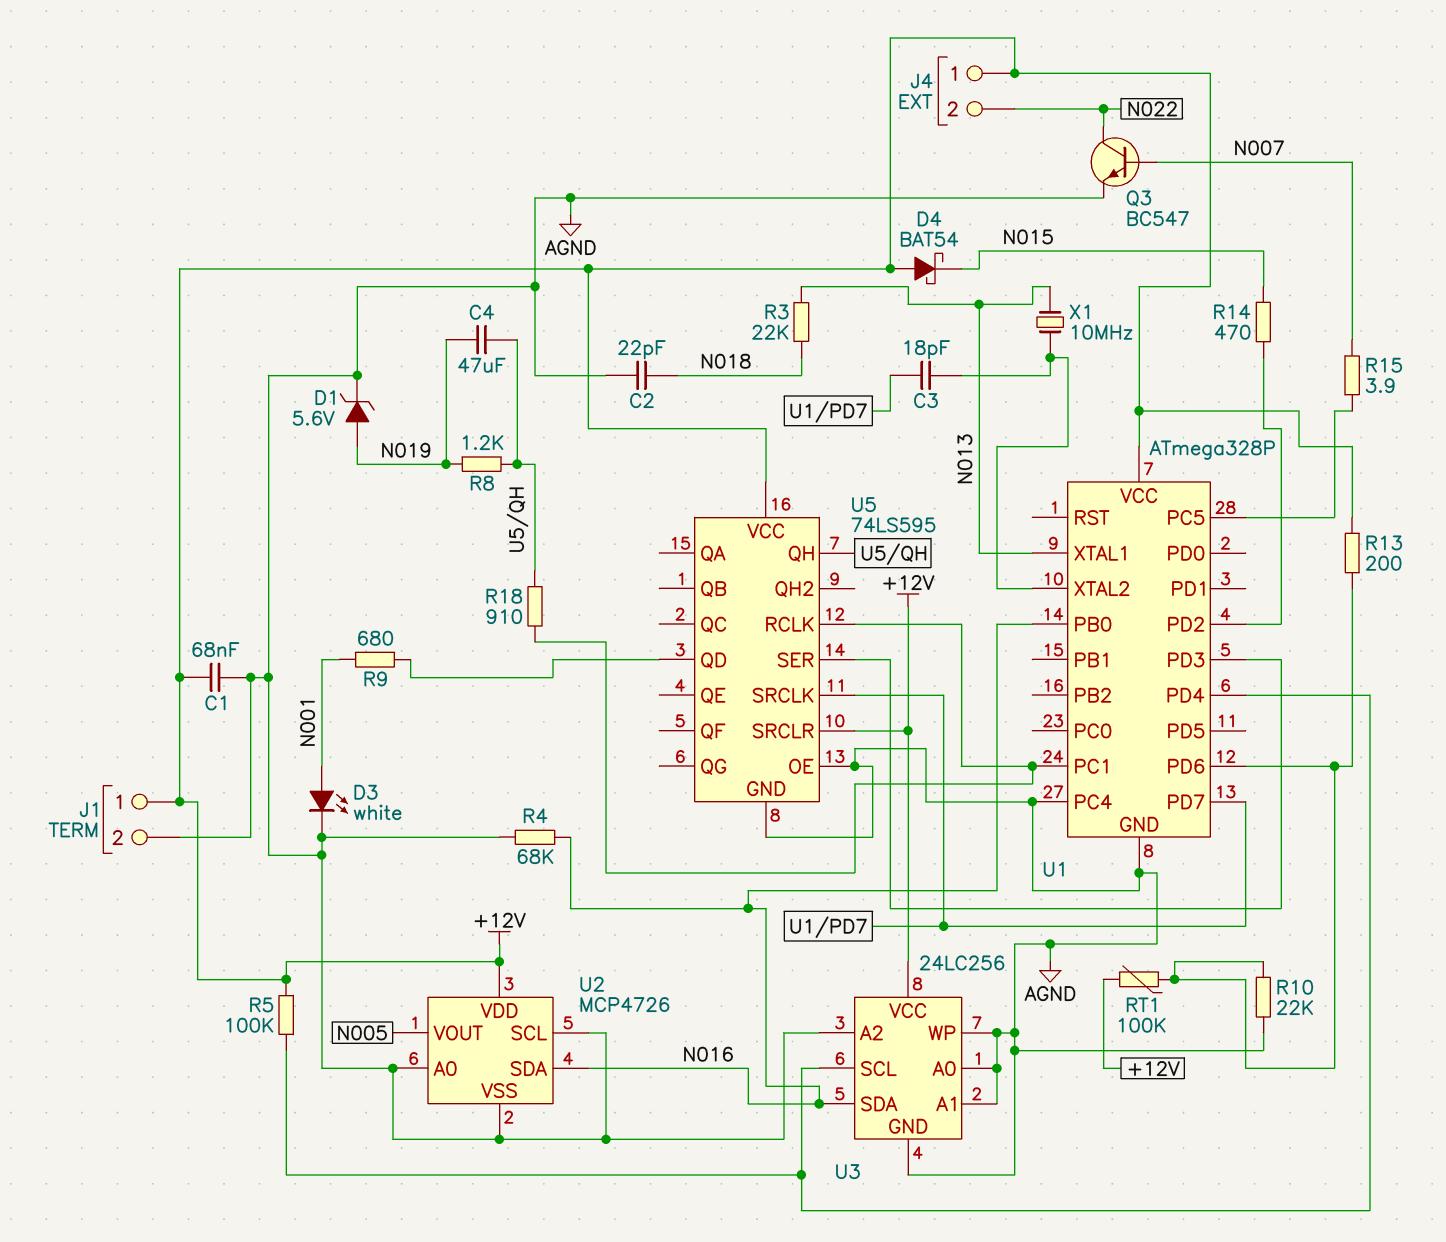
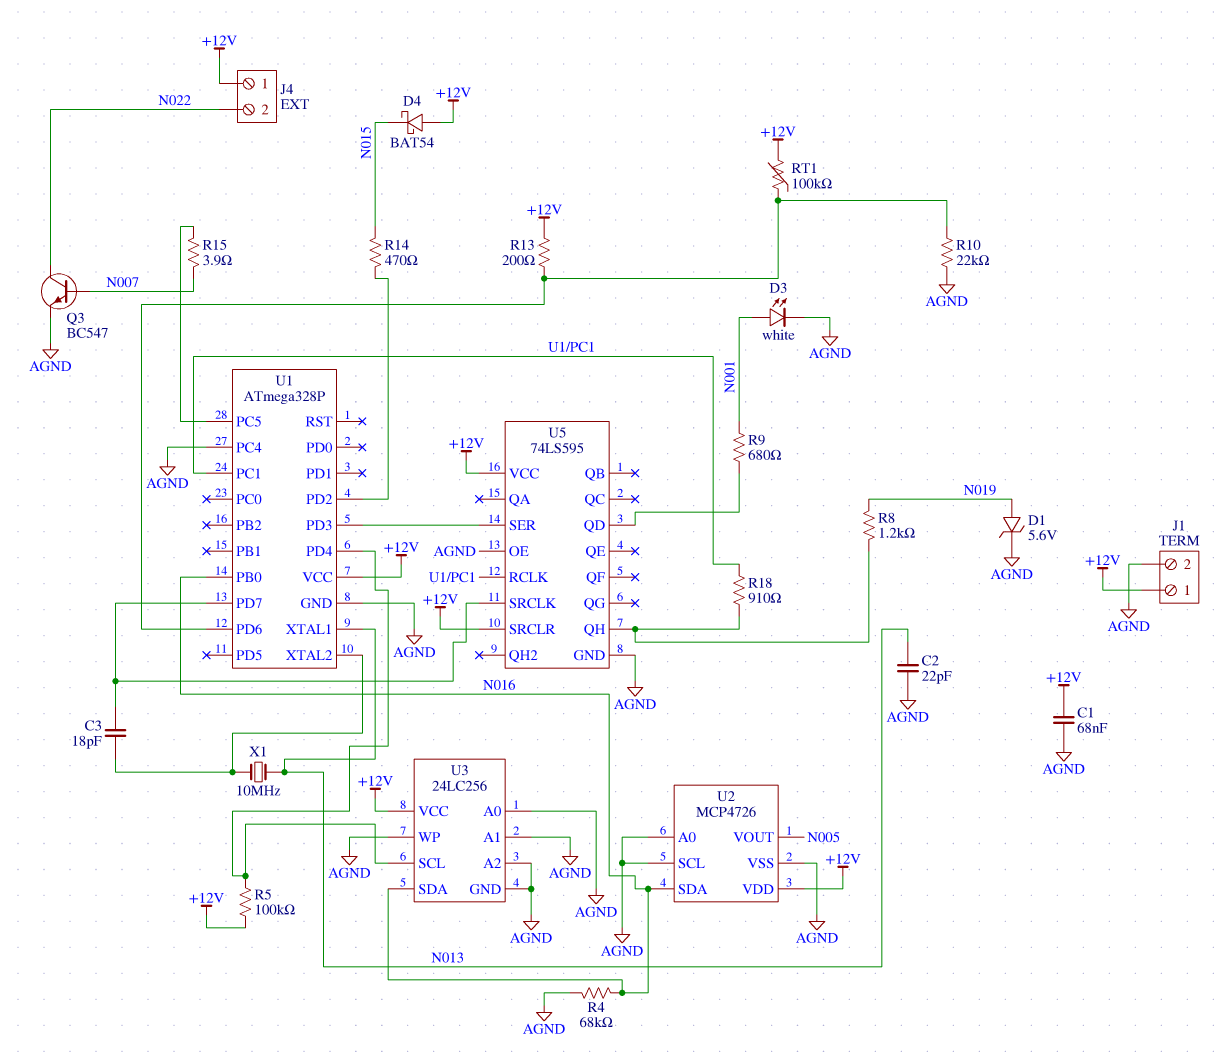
C2: 22pF (AGND, N018) -> 22pF (AGND, N013)
C4: 47uF (N019, U5/QH) -> none
R3: 22k (N013, N018) -> none

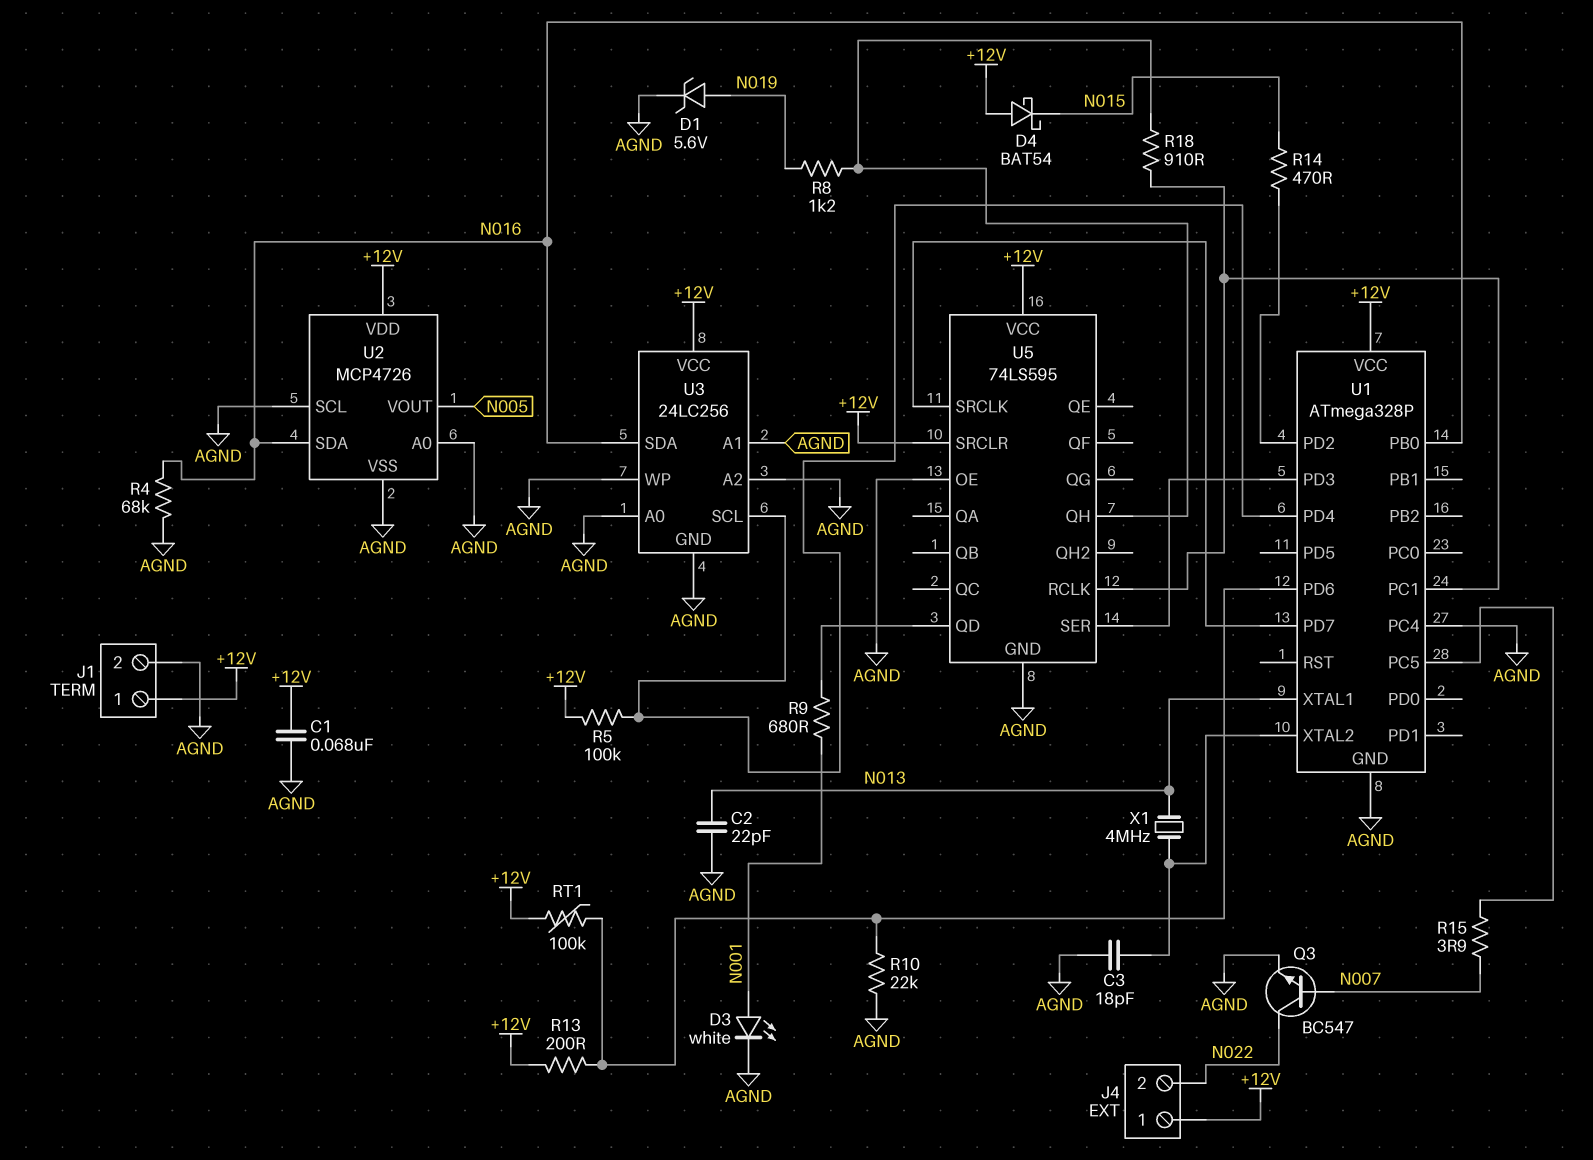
C3: 18pF (U1/PD7, U1/XTAL2) -> 18pF (AGND, U1/XTAL2)
X1: 10MHz (N013, U1/XTAL2) -> 4MHz (N013, U1/XTAL2)

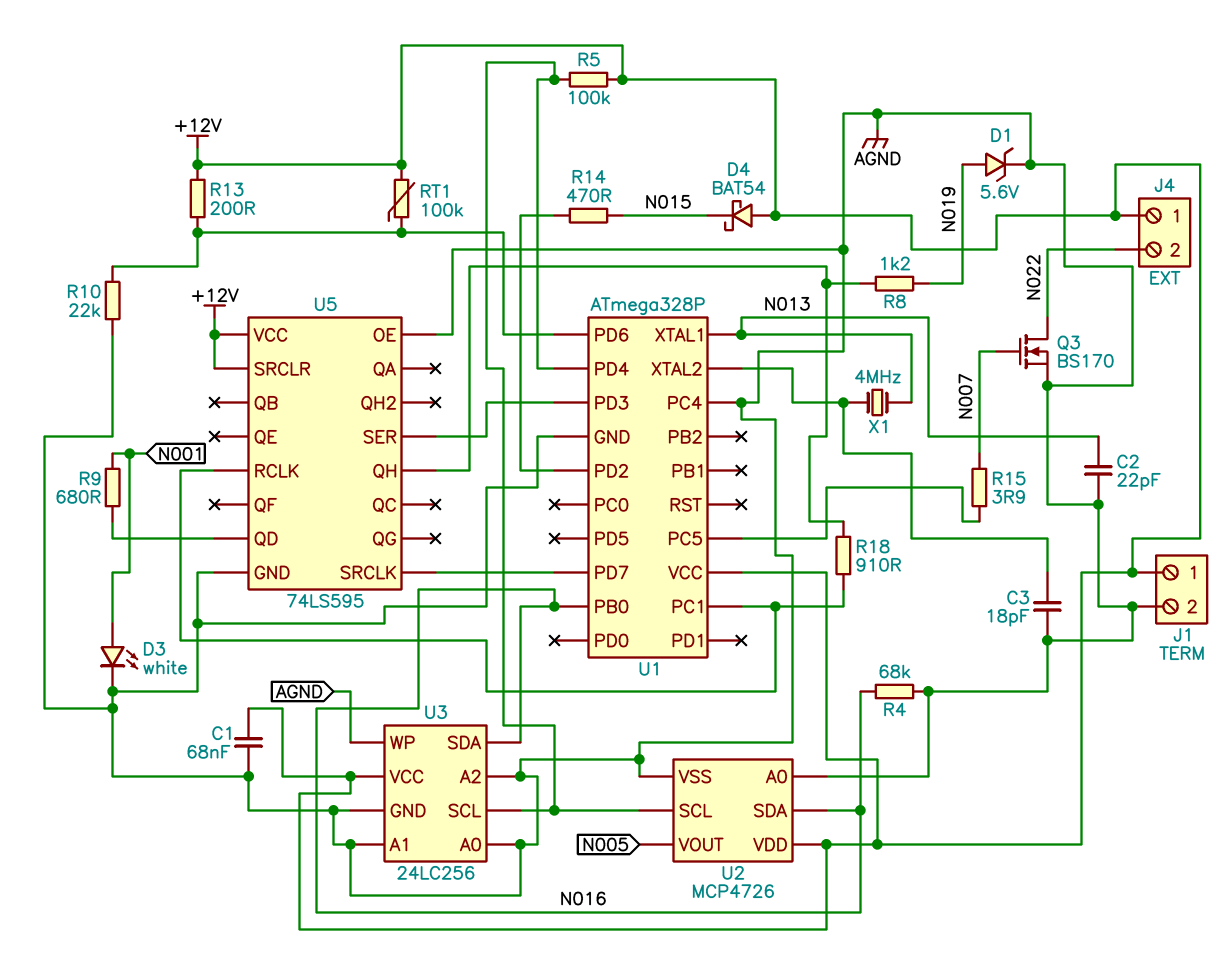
Q3: NPN BC547 (B N007, C N022, E AGND) -> NMOS BS170 (G N007, D N022, S AGND)
U2 pin SCL: AGND -> U1/PD4

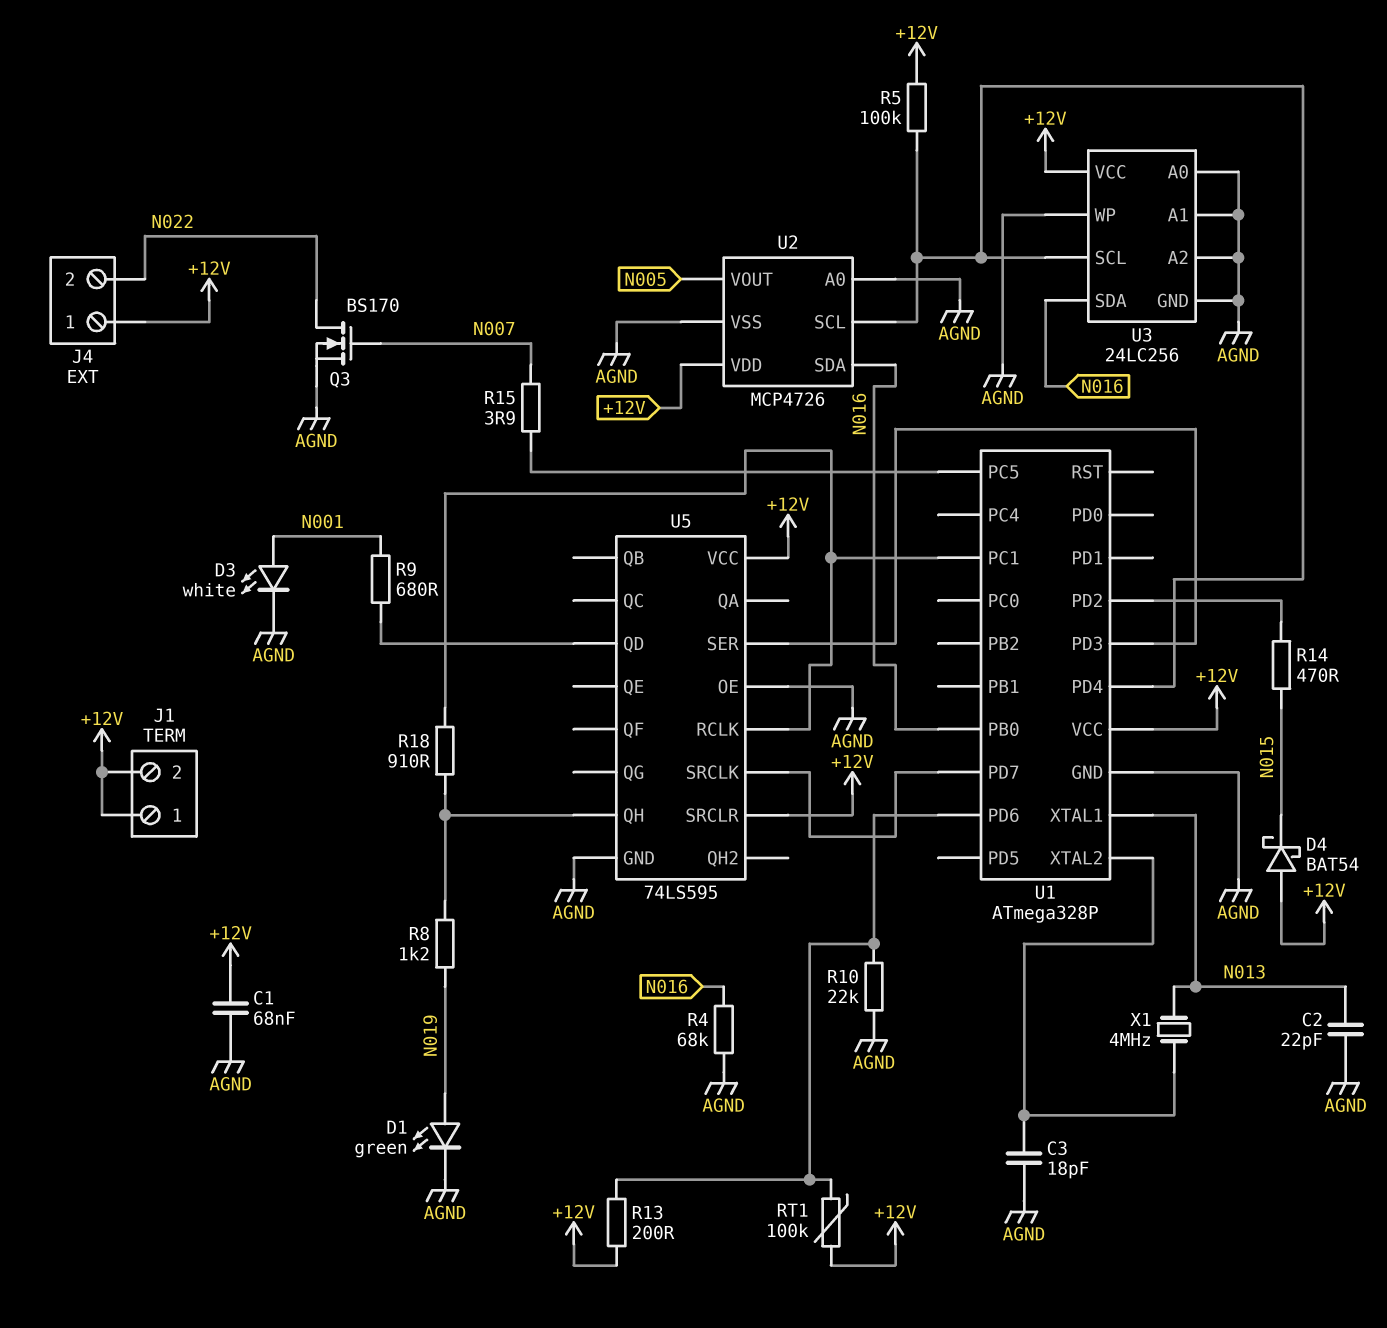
D1: zener 5.6V (A N019, K AGND) -> LED green (A N019, K AGND)
J1 pin 2: AGND -> +12V
U1 pin PC4: AGND -> none

